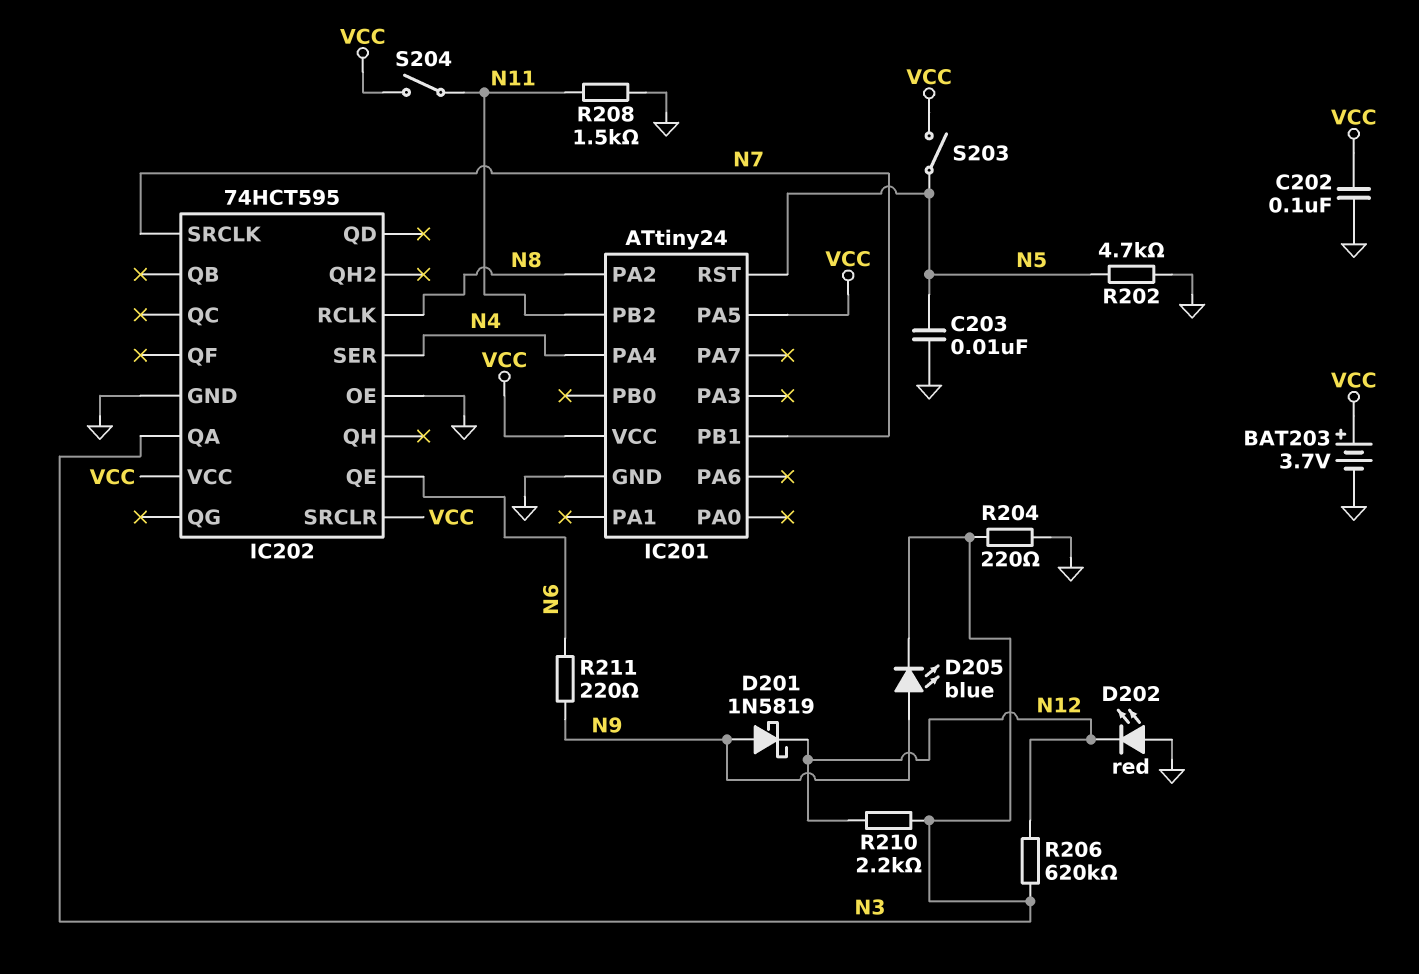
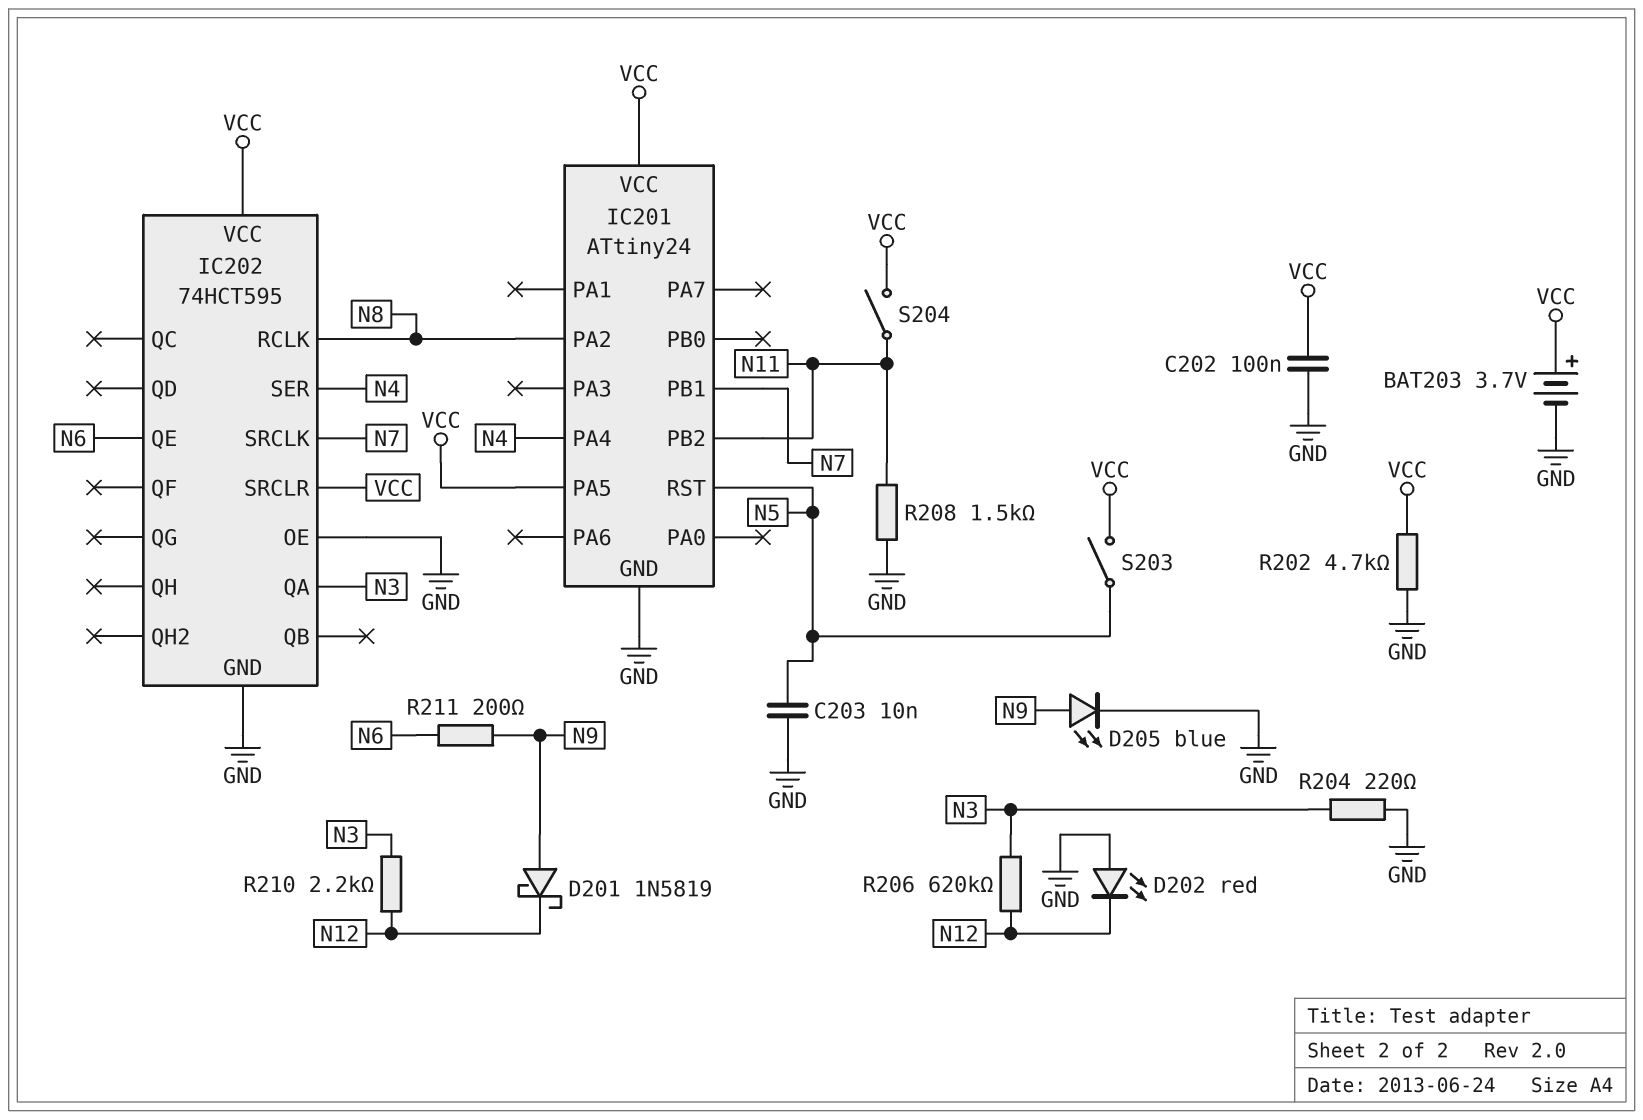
D205: LED blue (A N9, K N3) -> LED blue (A N9, K GND)
R202: 4.7k (GND, N5) -> 4.7k (GND, VCC)
R211: 220 (N6, N9) -> 200 (N6, N9)

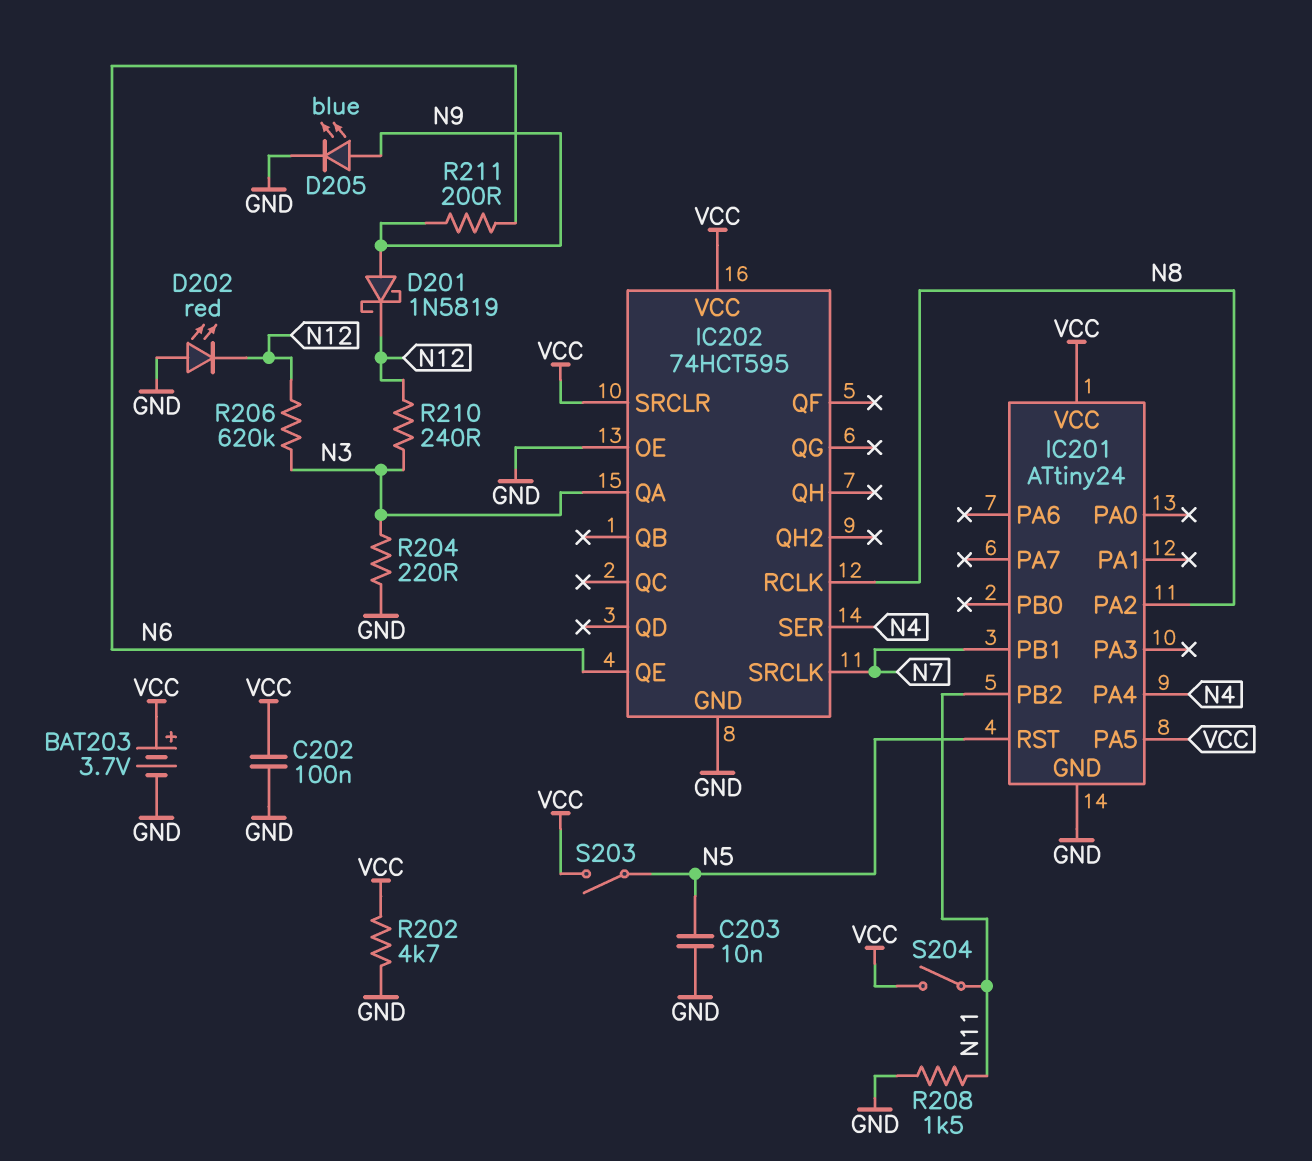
R210: 2.2k (N3, N12) -> 240 (N3, N12)

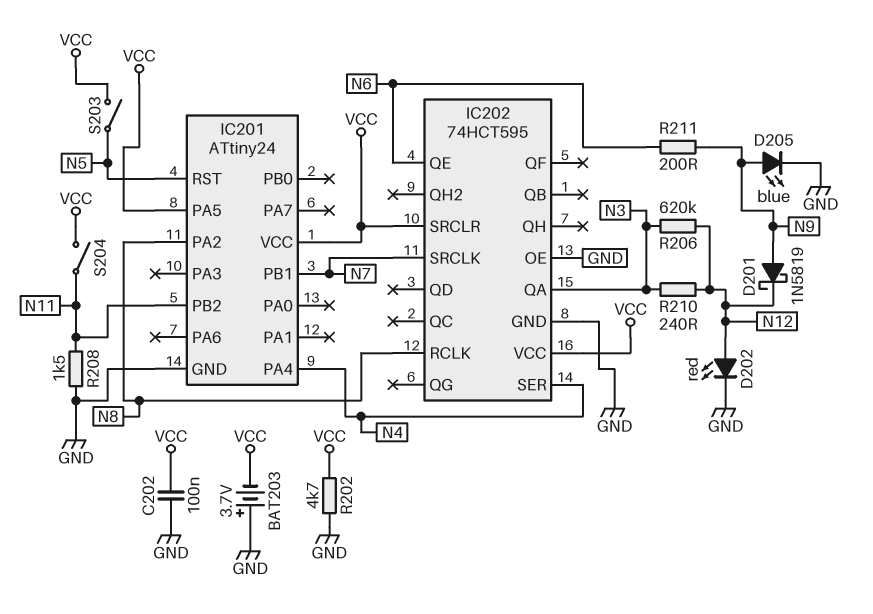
BAT203: 3.7V (plus VCC, minus GND) -> 3.7V (plus GND, minus VCC)
C203: 10nF (GND, N5) -> none
D202: LED red (A GND, K N12) -> LED red (A N12, K GND)
R204: 220 (GND, N3) -> none

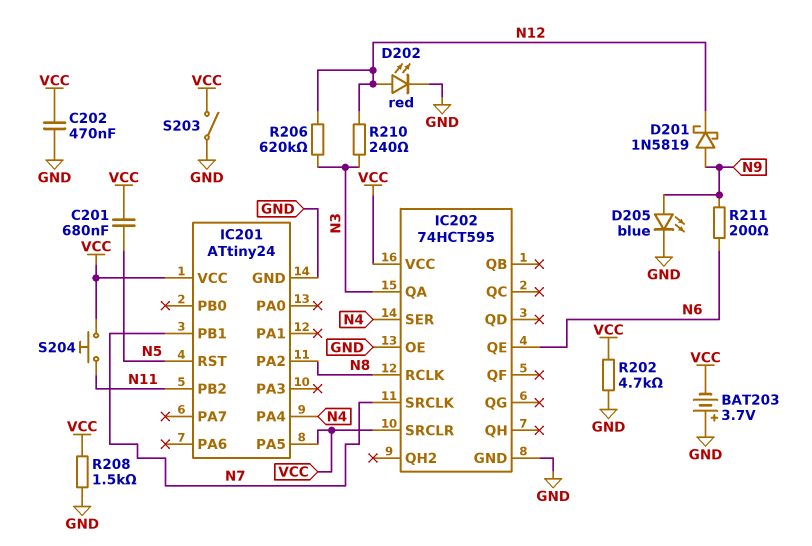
C201: none -> 680nF (N5, VCC)
C202: 100nF (GND, VCC) -> 470nF (GND, VCC)
R208: 1.5k (GND, N11) -> 1.5k (GND, VCC)
S203: switch (N5, VCC) -> switch (GND, VCC)
S204: switch (N11, VCC) -> button (N11, VCC)

